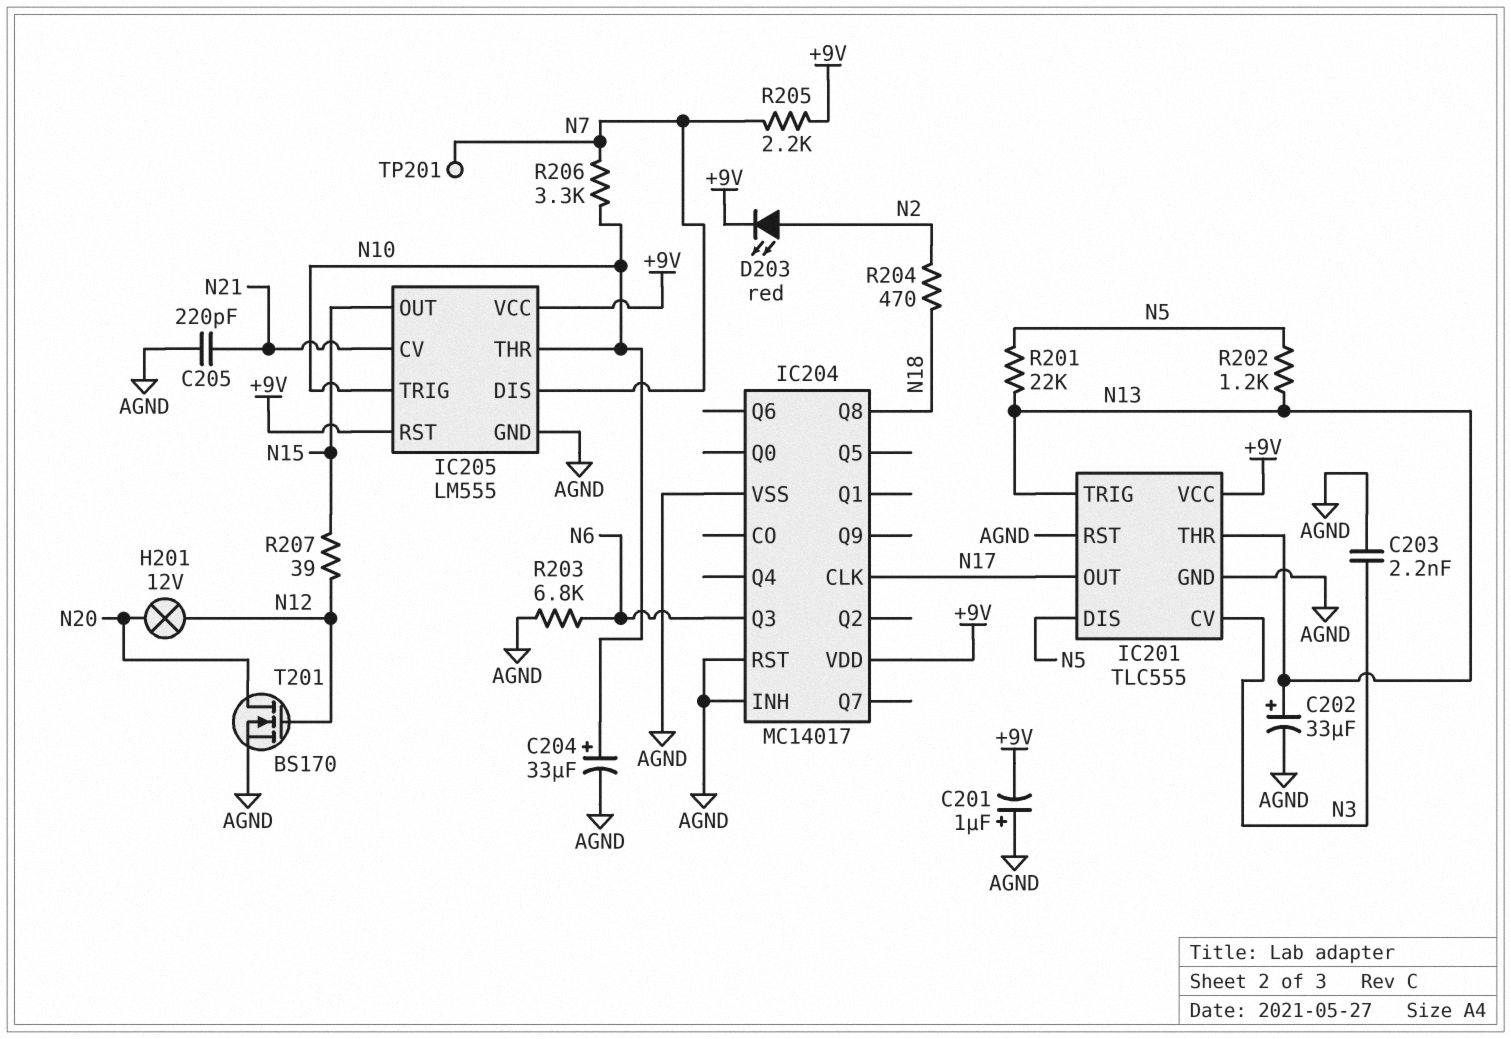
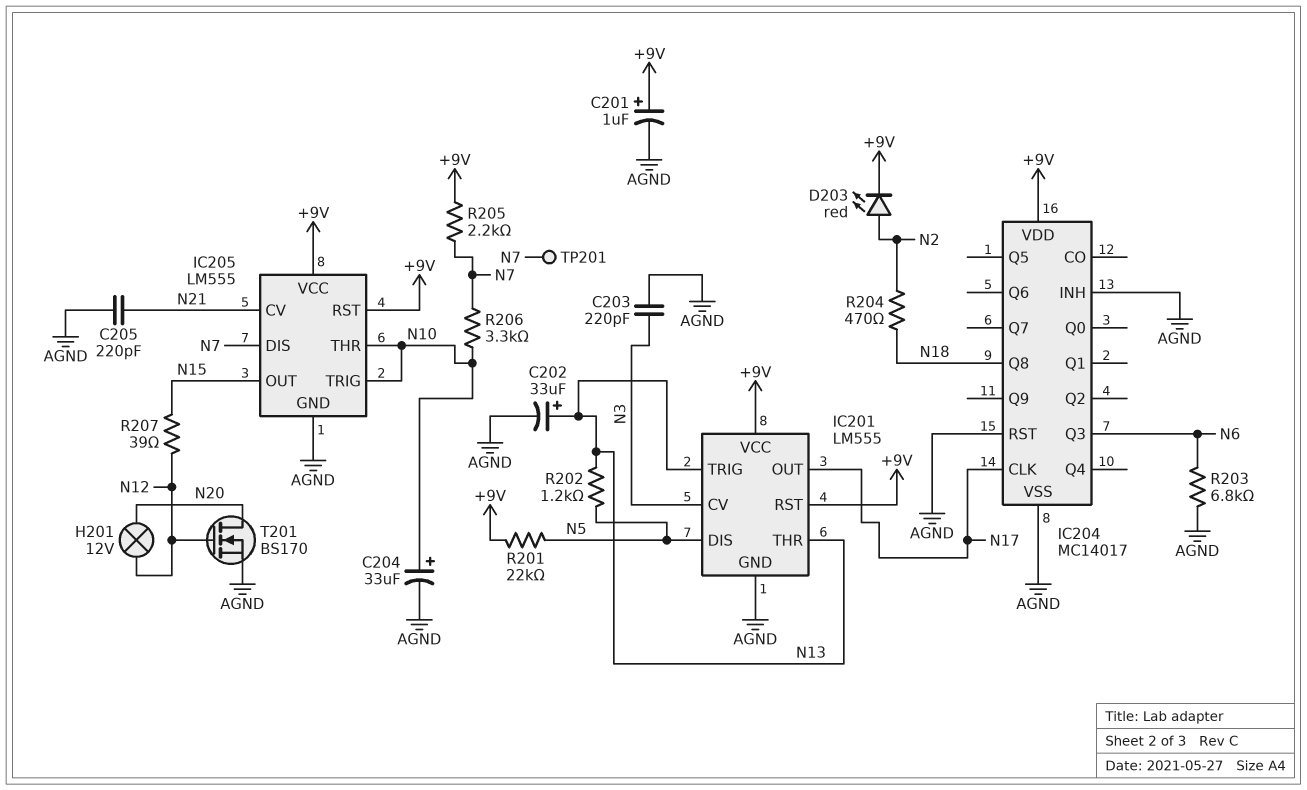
C201: 1uF (plus AGND, minus +9V) -> 1uF (plus +9V, minus AGND)
C203: 2.2nF (AGND, N3) -> 220pF (AGND, N3)
IC201: TLC555 -> LM555
IC201 pin RST: AGND -> +9V
R201: 22k (N5, N13) -> 22k (+9V, N5)

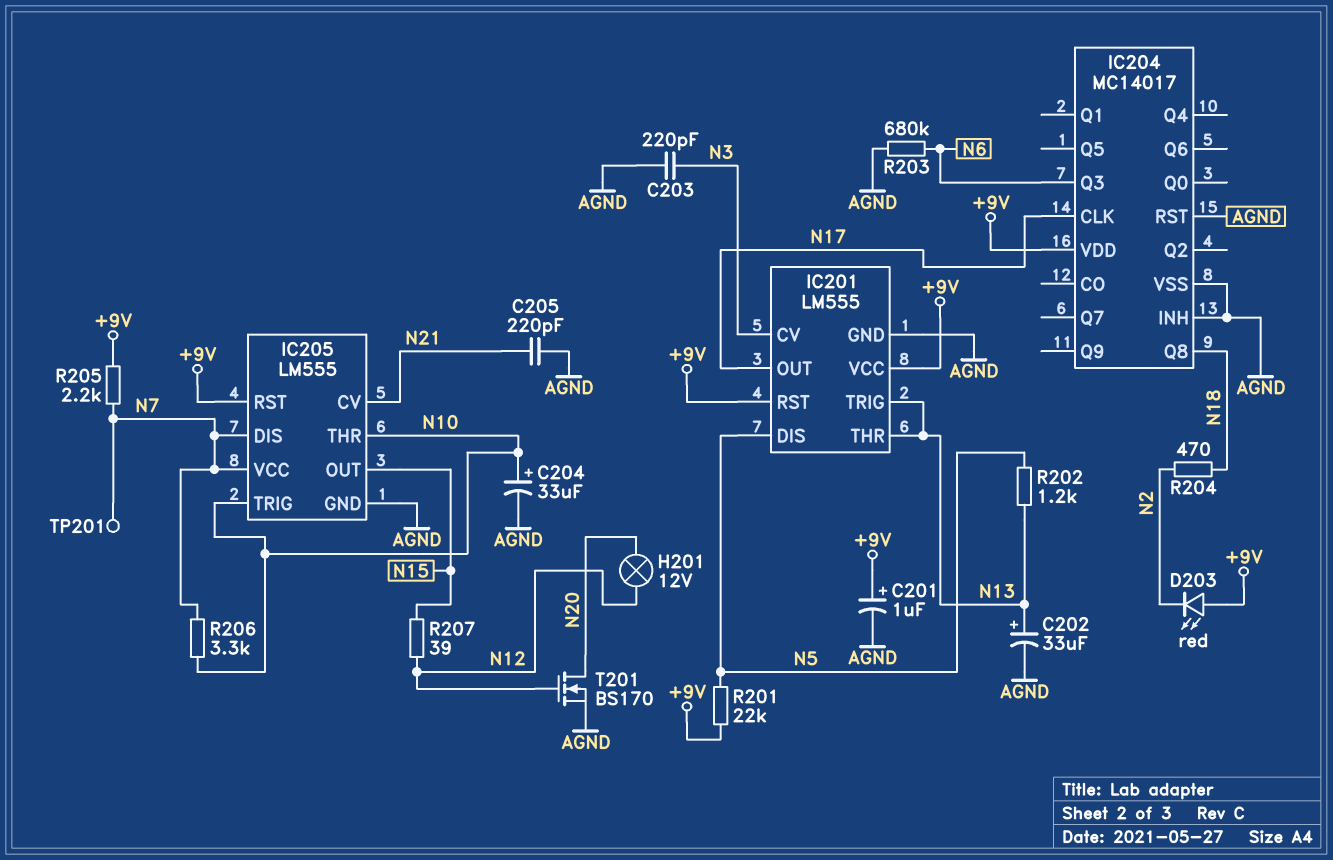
D203: LED red (A N2, K +9V) -> LED red (A +9V, K N2)
IC205 pin VCC: +9V -> N7
R203: 6.8k (AGND, N6) -> 680k (AGND, N6)

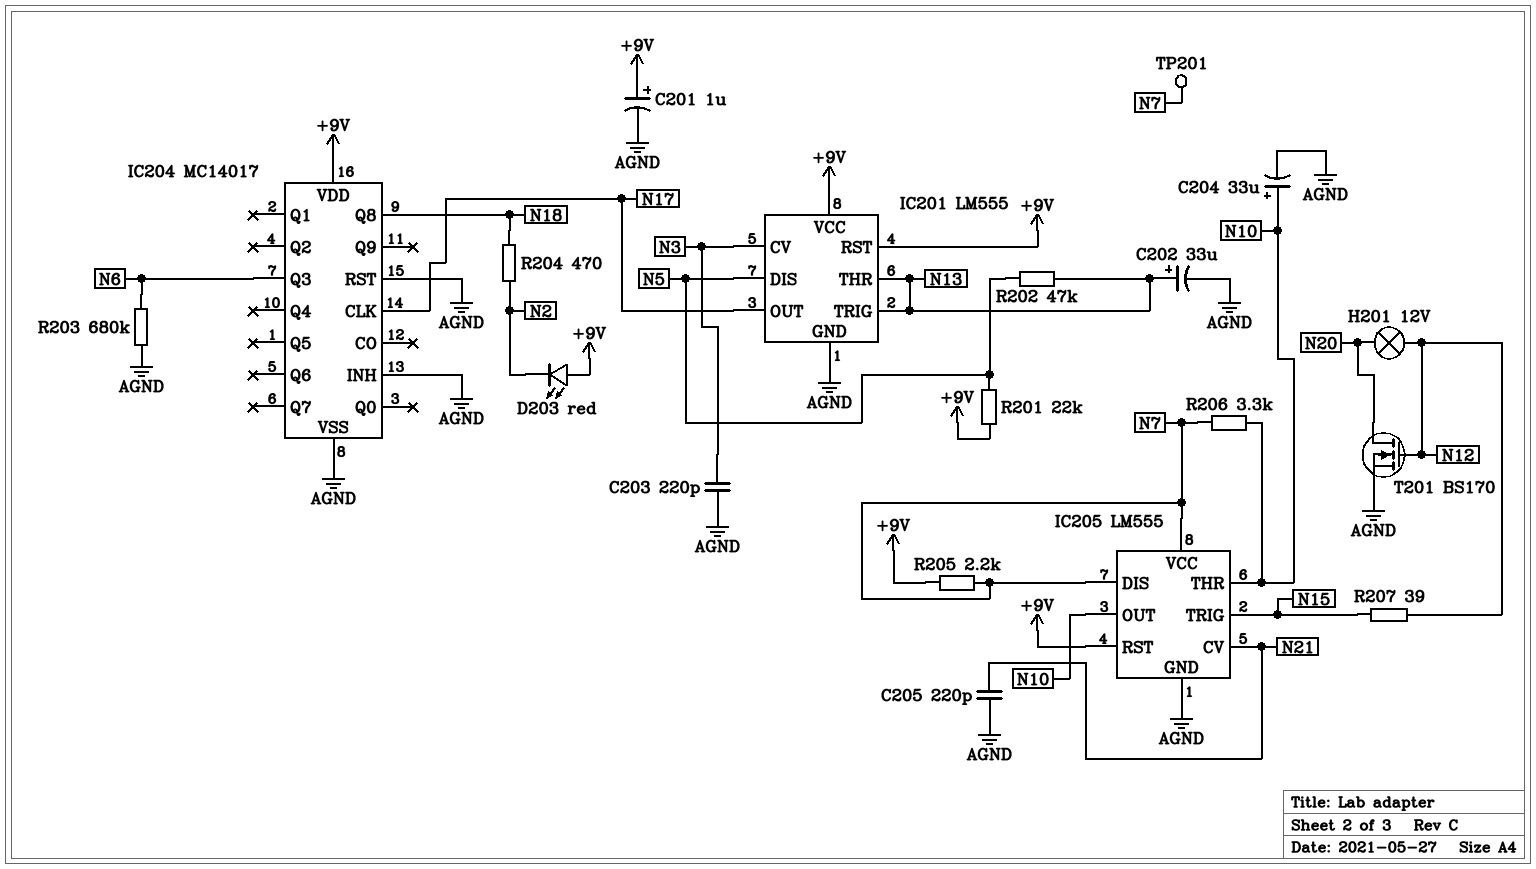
IC205 pin OUT: N15 -> N10
IC205 pin TRIG: N10 -> N15
R202: 1.2k (N5, N13) -> 47k (N5, N13)

